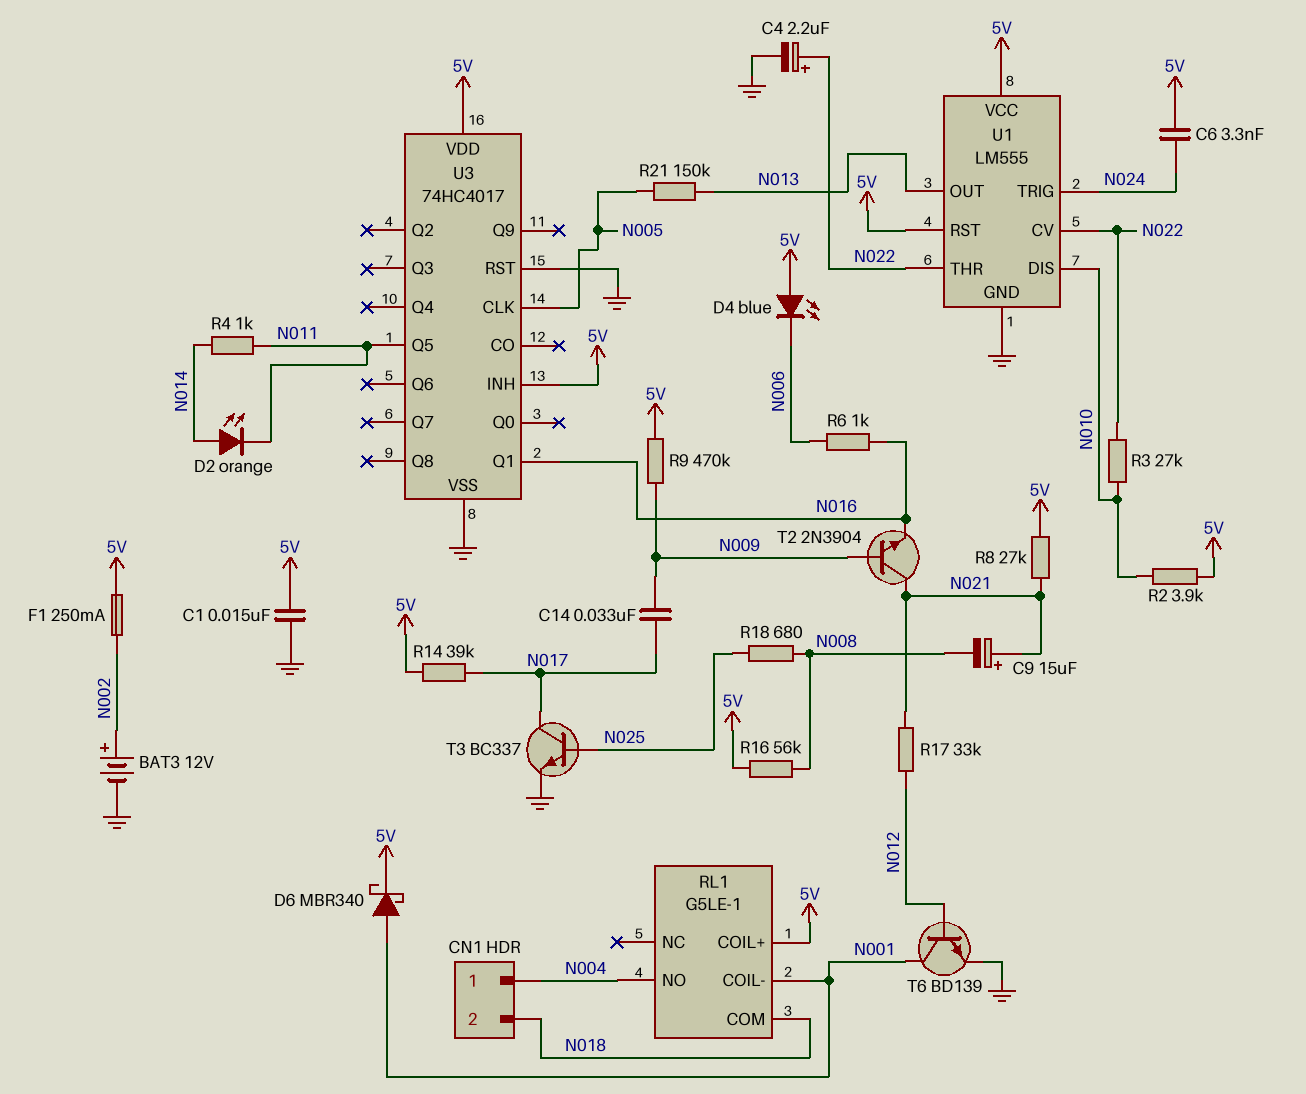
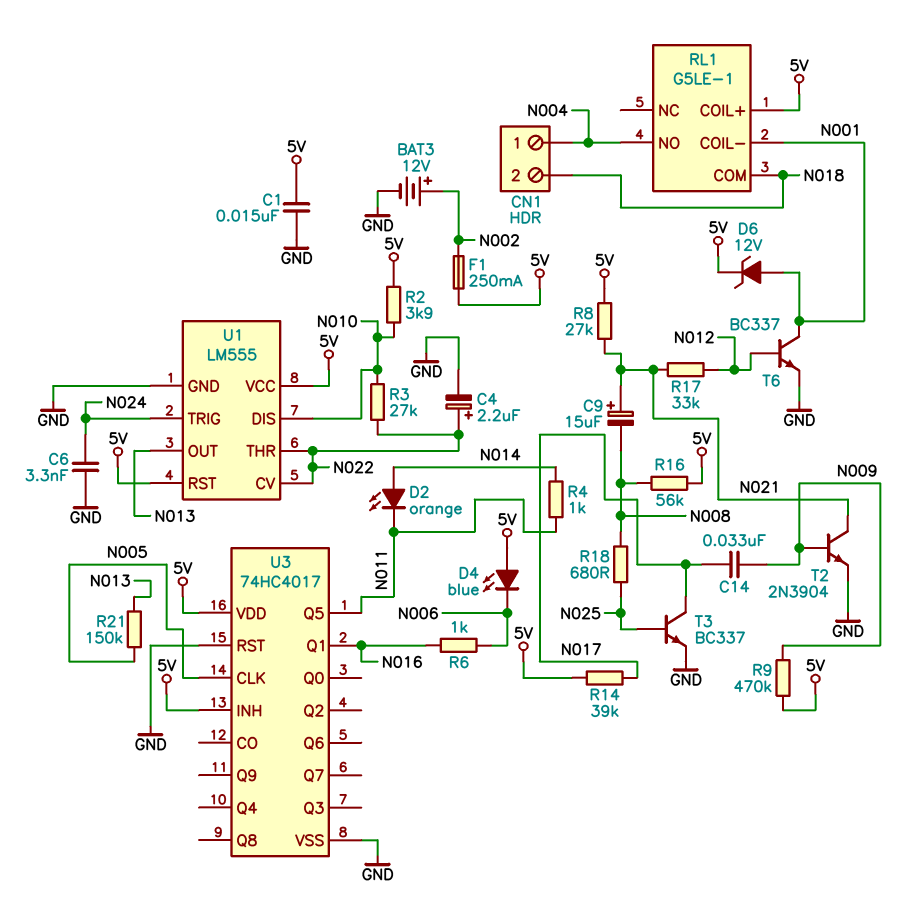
C6: 3.3nF (5V, N024) -> 3.3nF (GND, N024)
D6: schottky MBR340 (A N001, K 5V) -> zener 12V (A N001, K 5V)
T2: NPN 2N3904 (B N009, C N021, E N016) -> NPN 2N3904 (B N009, C N021, E GND)
T6: NPN BD139 (B N012, C N001, E GND) -> NPN BC337 (B N012, C N001, E GND)

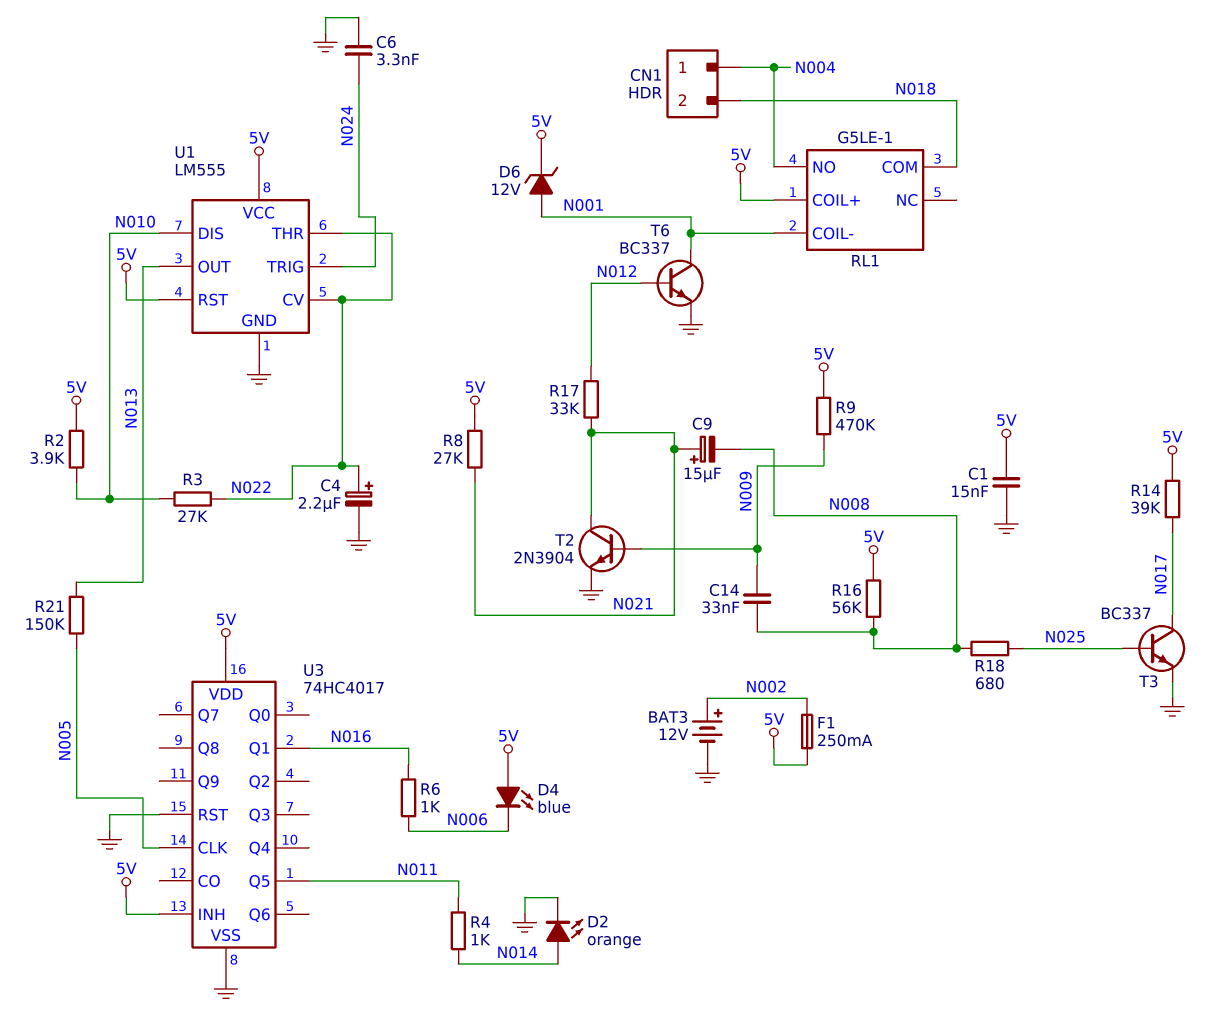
C14: 33nF (N009, N017) -> 33nF (N008, N009)
D2: LED orange (A N014, K N011) -> LED orange (A N014, K GND)

